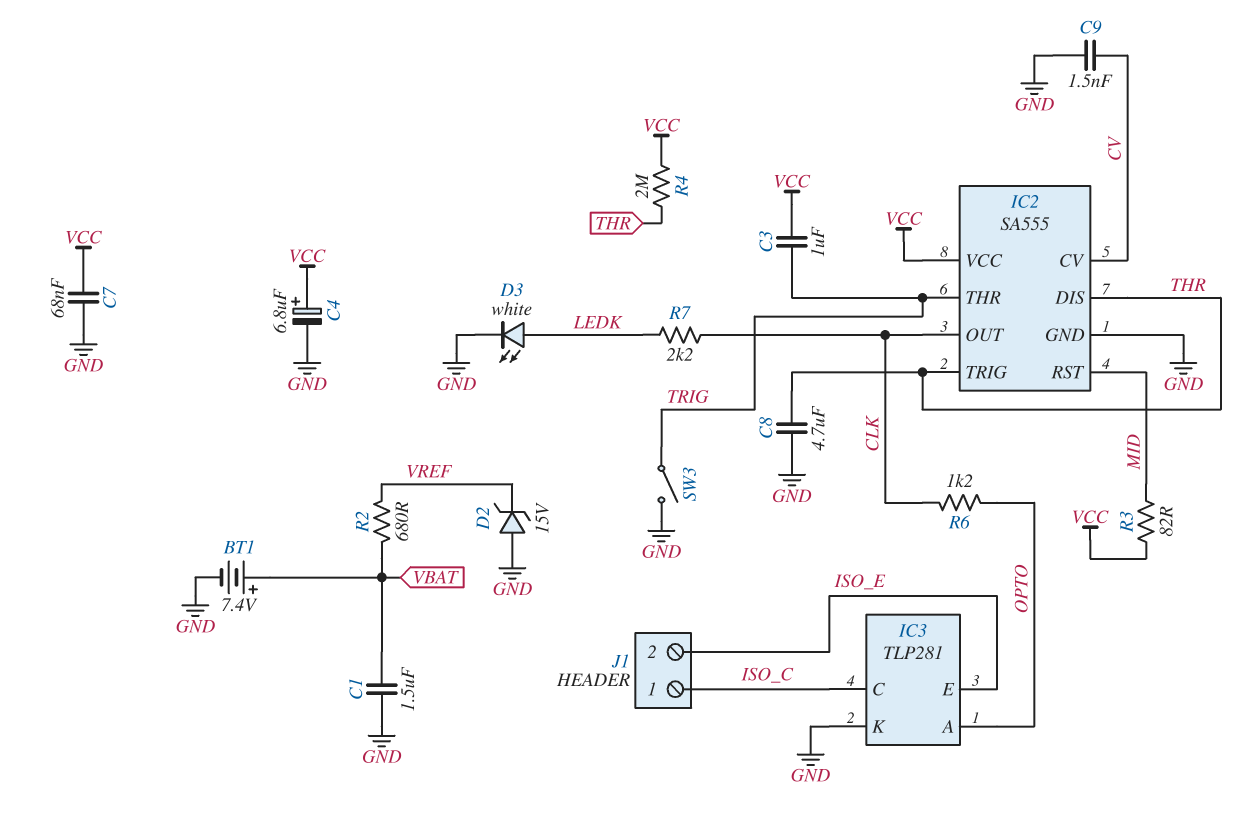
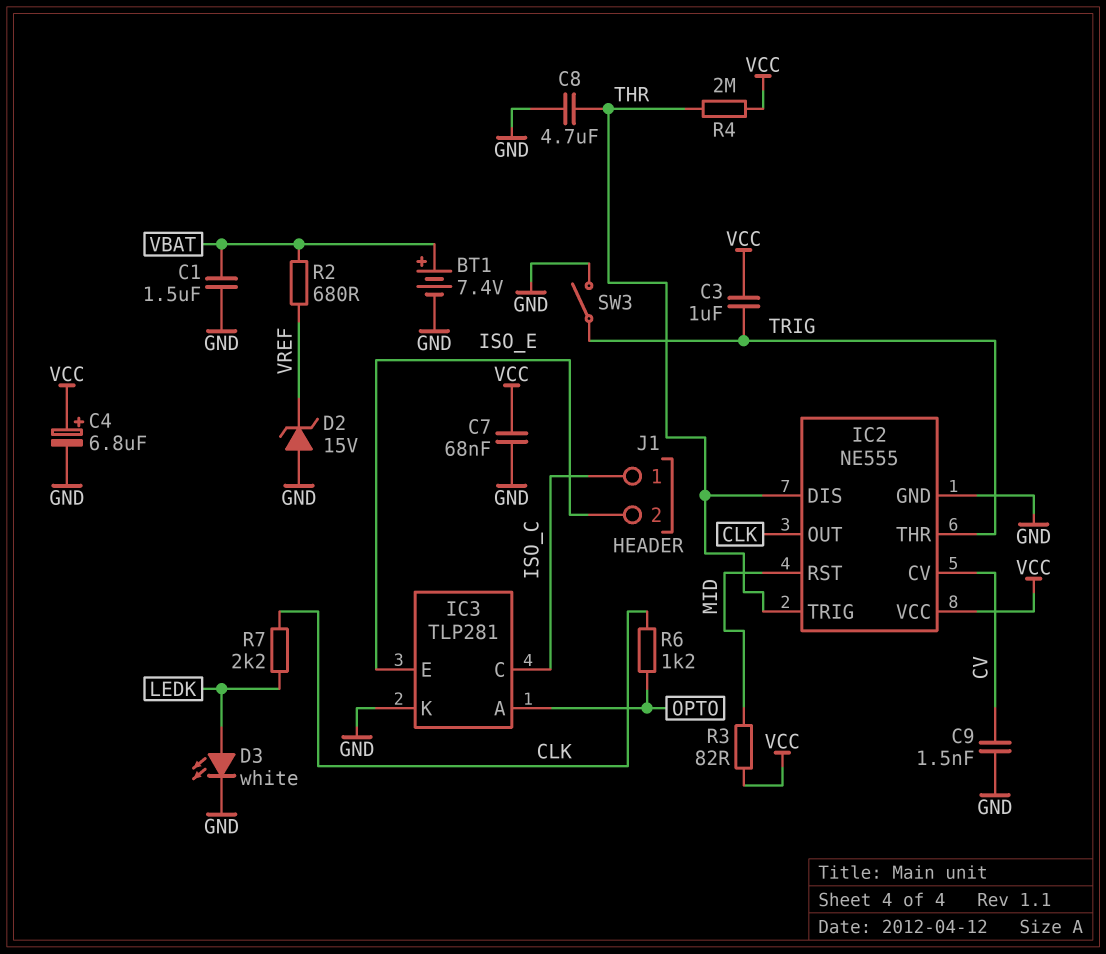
IC2: SA555 -> NE555

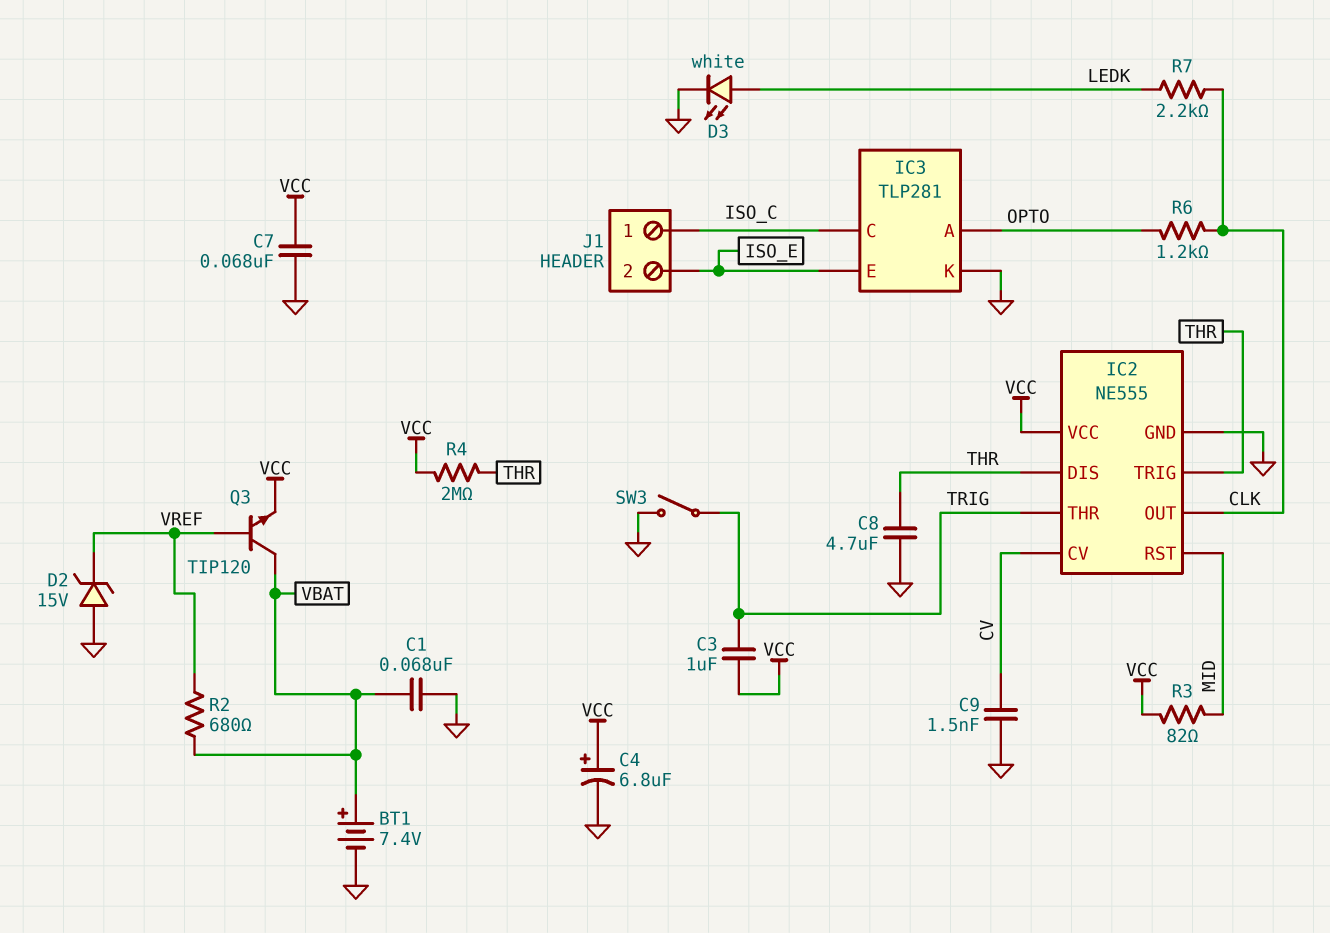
C1: 1.5uF (GND, VBAT) -> 68nF (GND, VBAT)
Q3: none -> NPN TIP120 (B VREF, C VBAT, E VCC)

